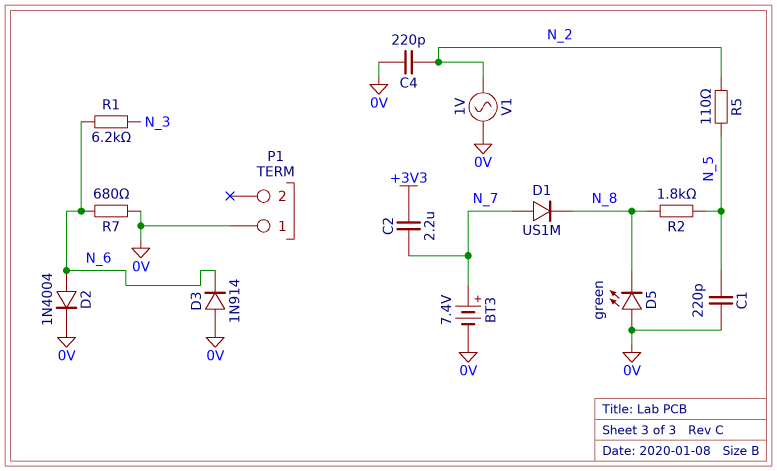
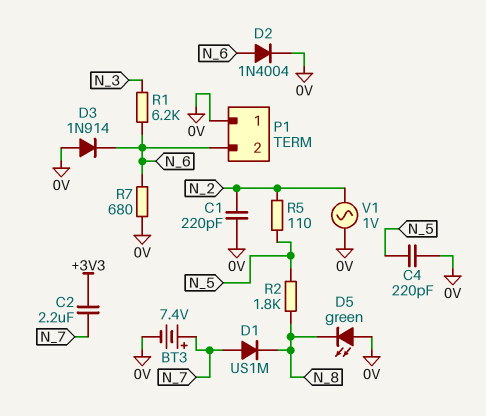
C1: 220pF (0V, N_5) -> 220pF (0V, N_2)
C4: 220pF (0V, N_2) -> 220pF (0V, N_5)
P1 pin 2: none -> N_6

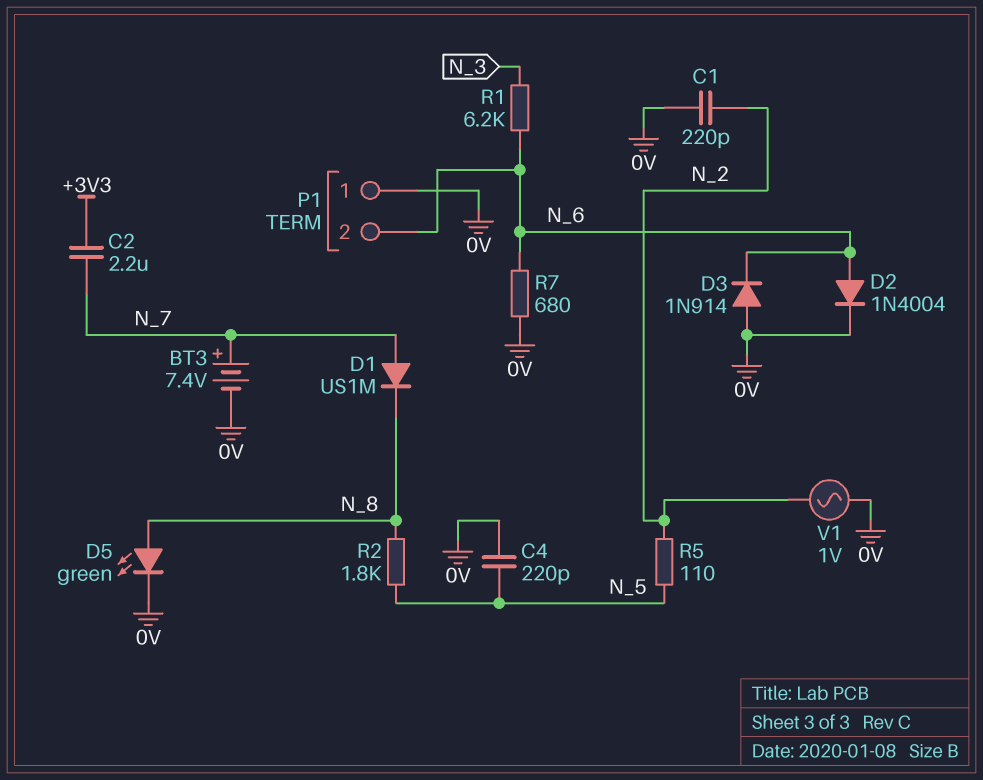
D5: LED green (A 0V, K N_8) -> LED green (A N_8, K 0V)

